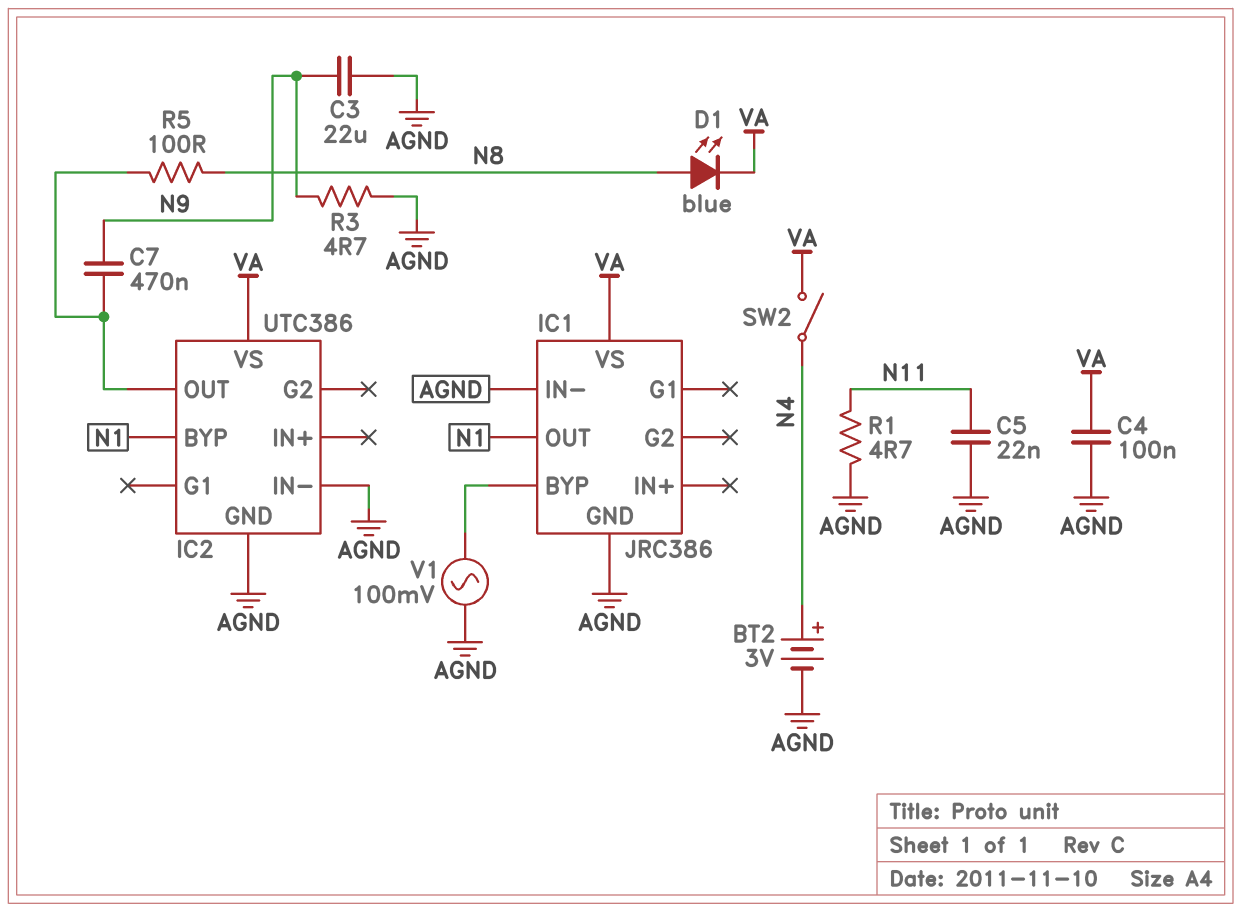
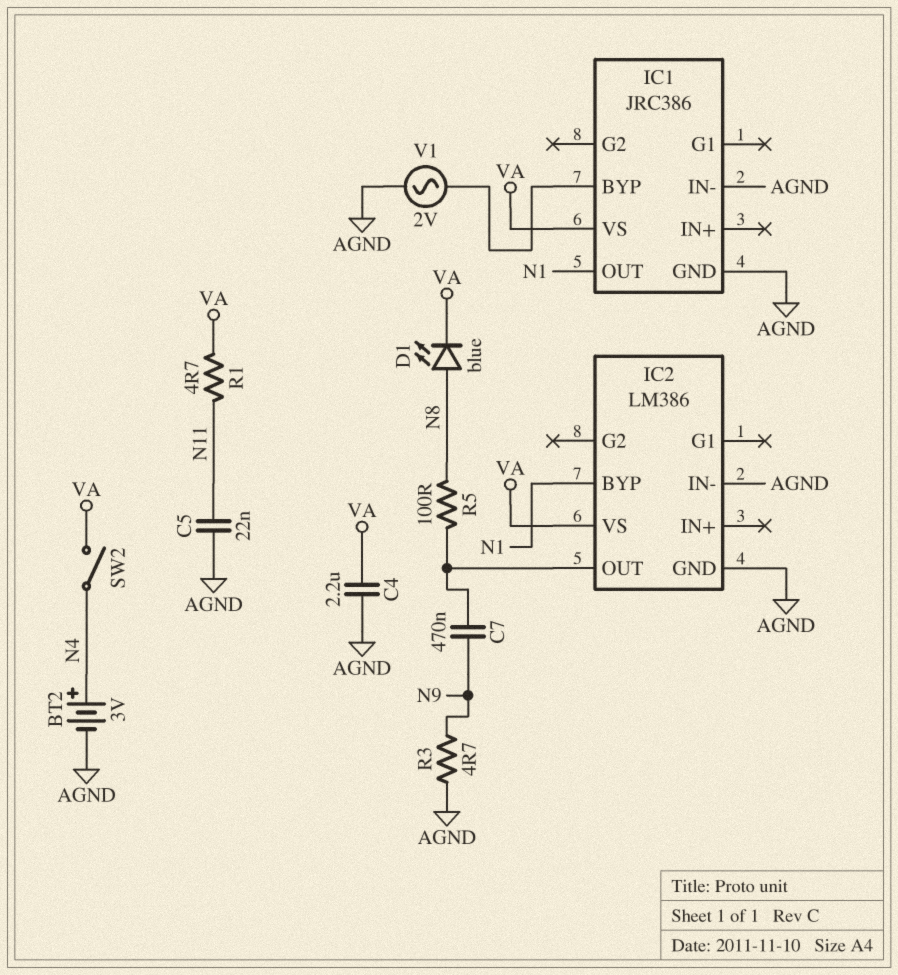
C3: 22uF (AGND, N9) -> none
C4: 100nF (AGND, VA) -> 2.2uF (AGND, VA)
IC2: UTC386 -> LM386
R1: 4.7 (AGND, N11) -> 4.7 (N11, VA)
V1: AC 100mV (AGND, IC1/BYP) -> AC 2V (AGND, IC1/BYP)

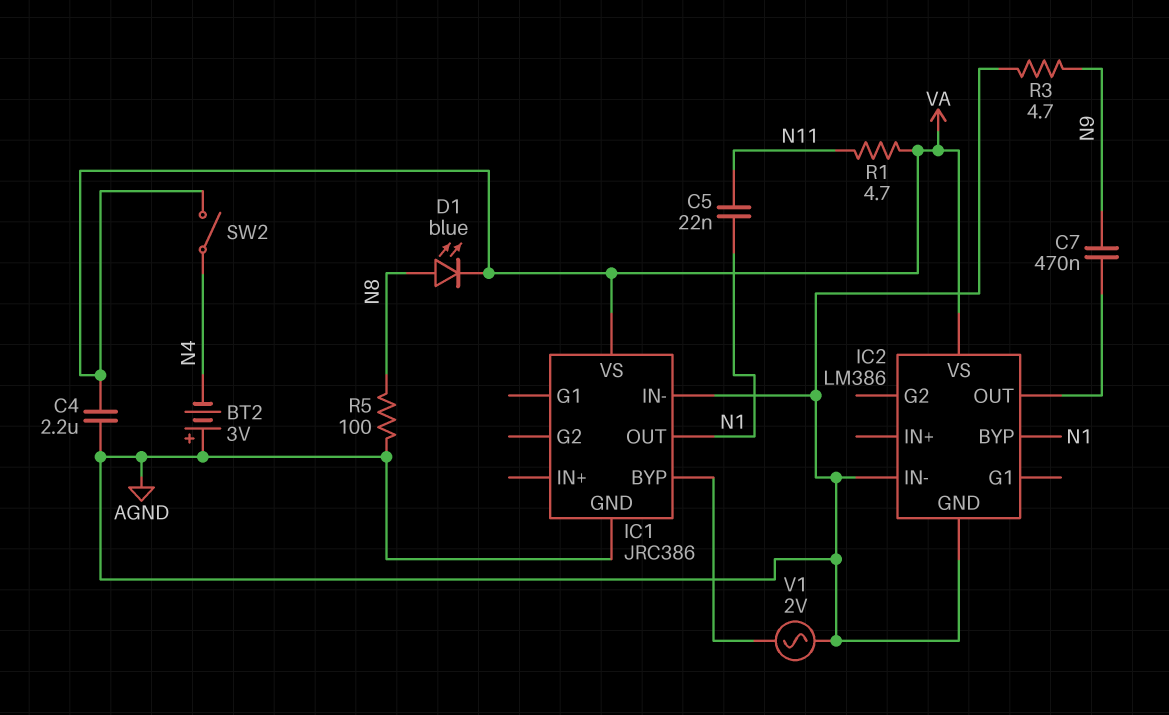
BT2: 3V (plus N4, minus AGND) -> 3V (plus AGND, minus N4)
C5: 22nF (AGND, N11) -> 22nF (N1, N11)
R5: 100 (IC2/OUT, N8) -> 100 (AGND, N8)

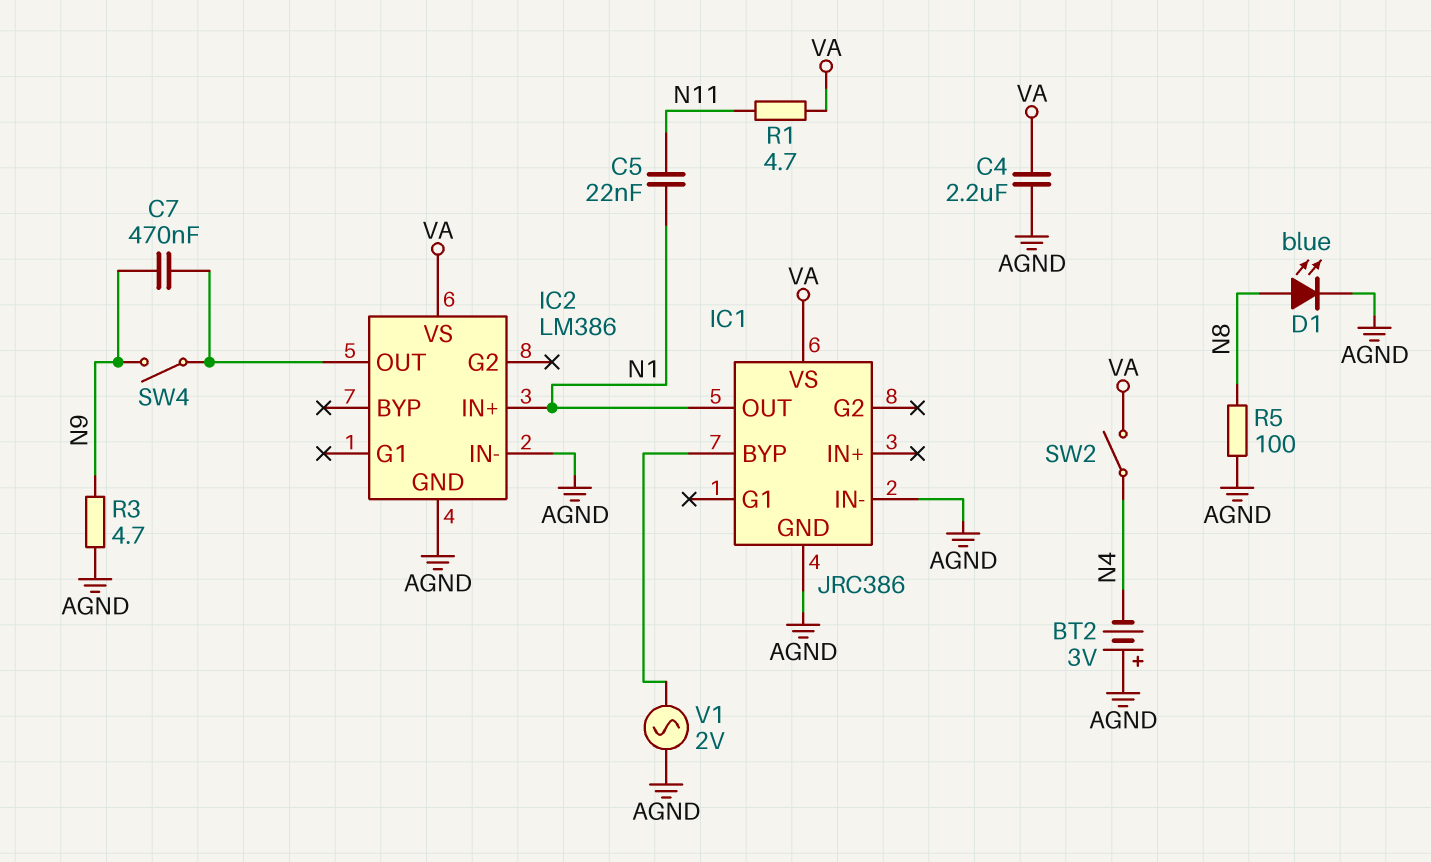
D1: LED blue (A N8, K VA) -> LED blue (A N8, K AGND)
IC2 pin BYP: N1 -> none
IC2 pin IN+: none -> N1
SW4: none -> switch (IC2/OUT, N9)

